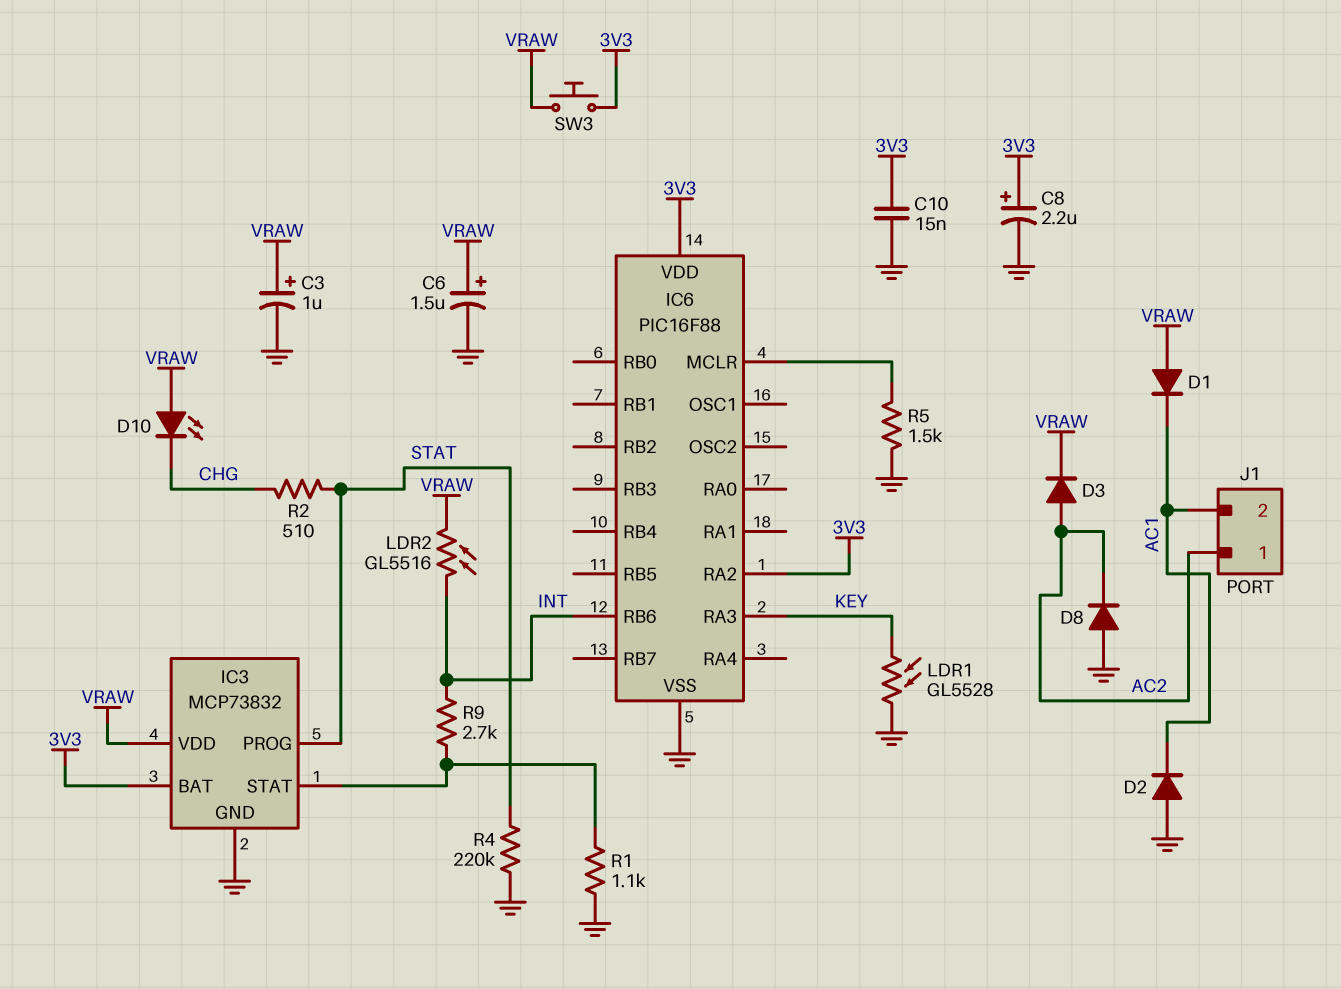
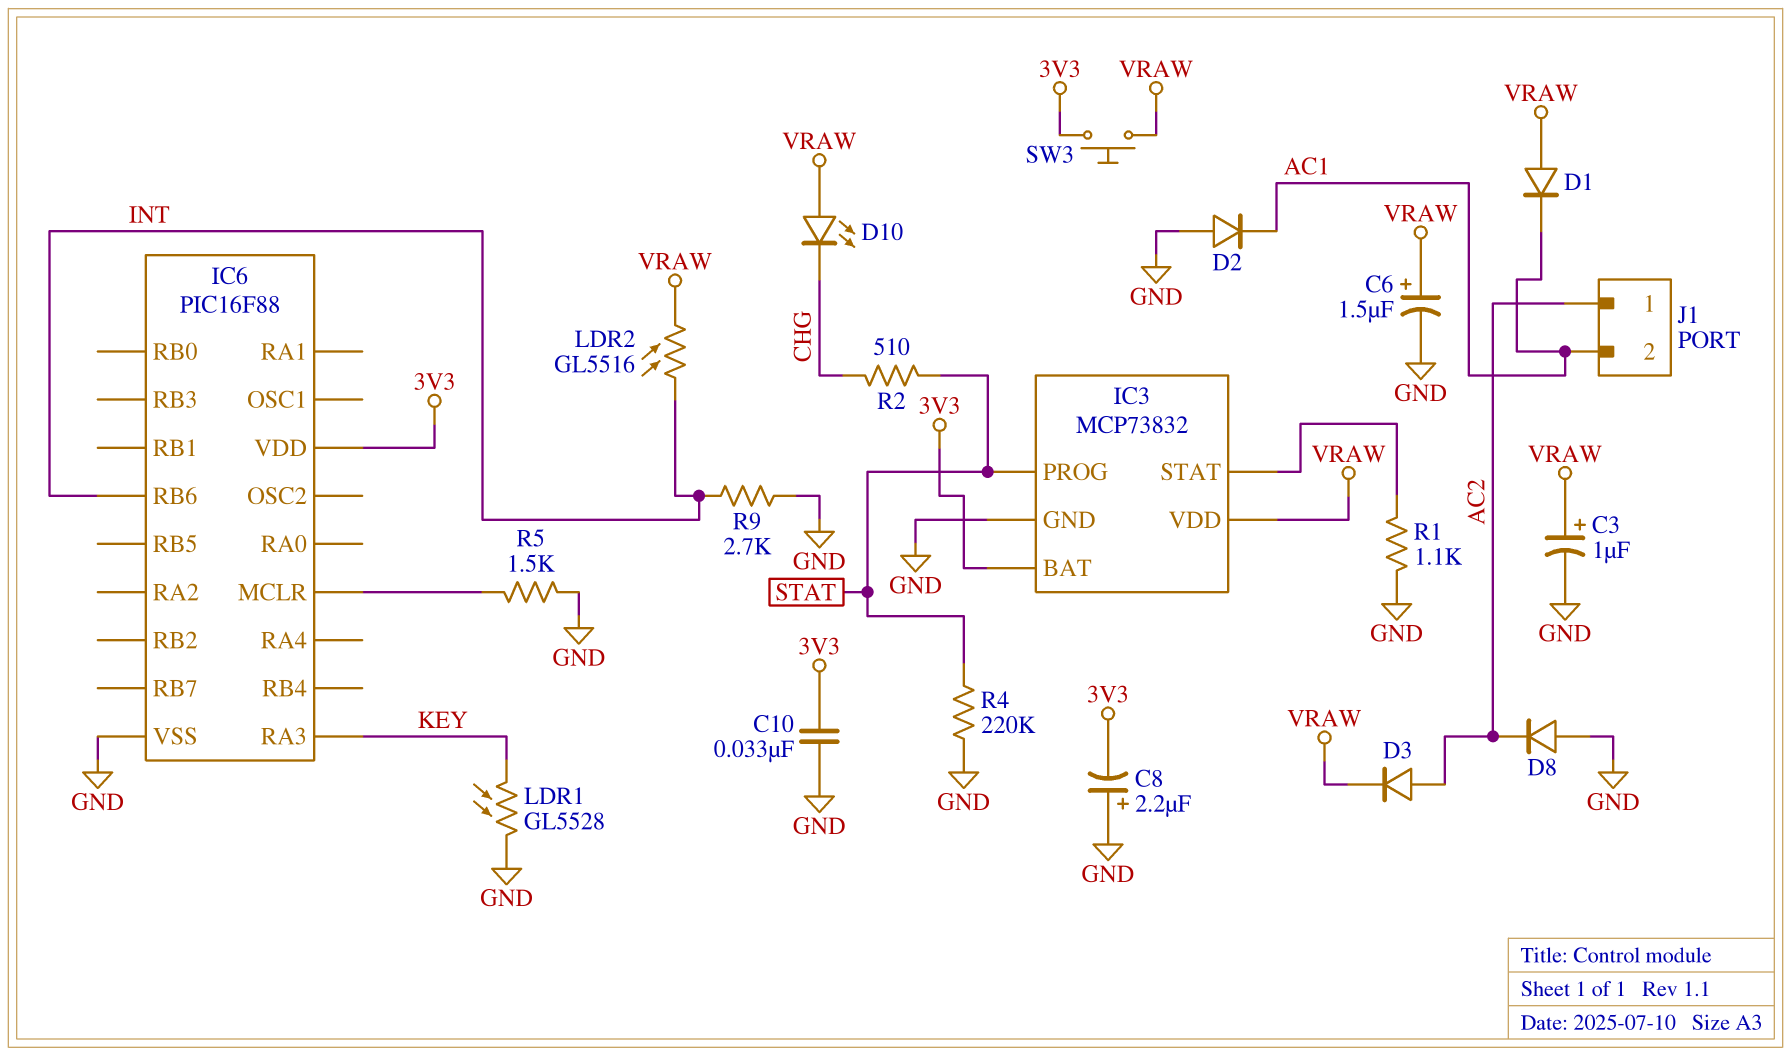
C8: 2.2uF (plus 3V3, minus GND) -> 2.2uF (plus GND, minus 3V3)
C10: 15nF (3V3, GND) -> 33nF (3V3, GND)
IC6 pin RA2: 3V3 -> none
R9: 2.7k (IC3/STAT, INT) -> 2.7k (GND, INT)

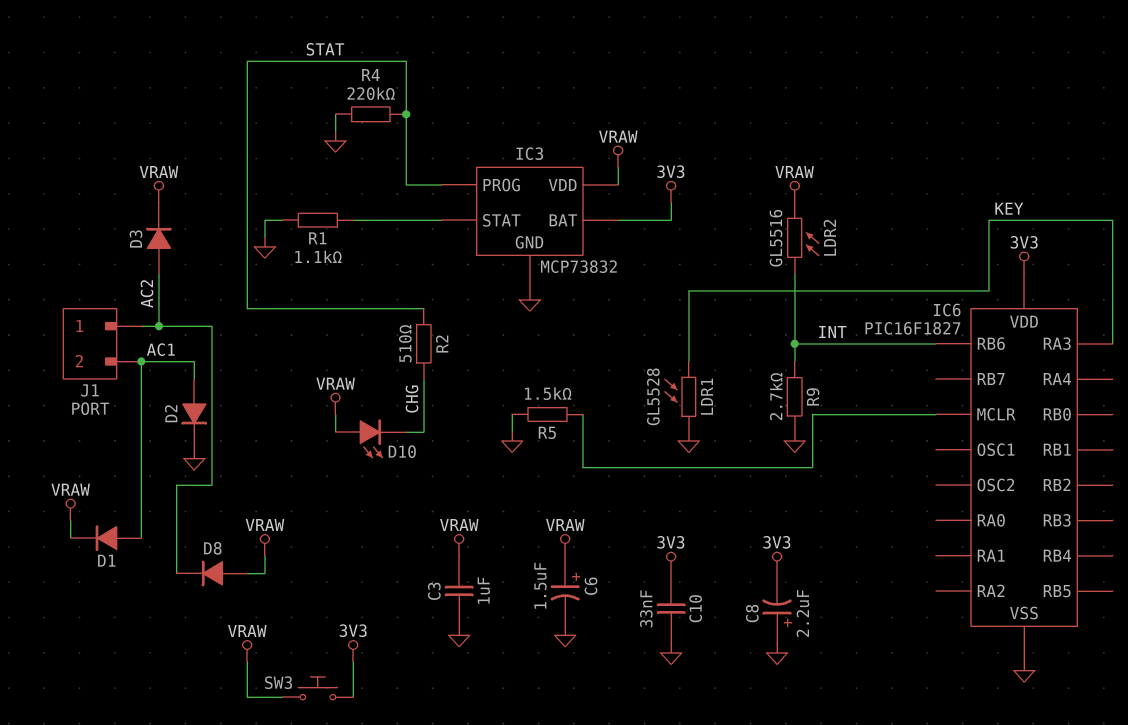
C3: 1uF (plus VRAW, minus GND) -> 1uF (GND, VRAW)
D1: diode (A VRAW, K AC1) -> diode (A AC1, K VRAW)
D2: diode (A GND, K AC1) -> diode (A AC1, K GND)
D8: diode (A GND, K AC2) -> diode (A VRAW, K AC2)
IC6: PIC16F88 -> PIC16F1827

